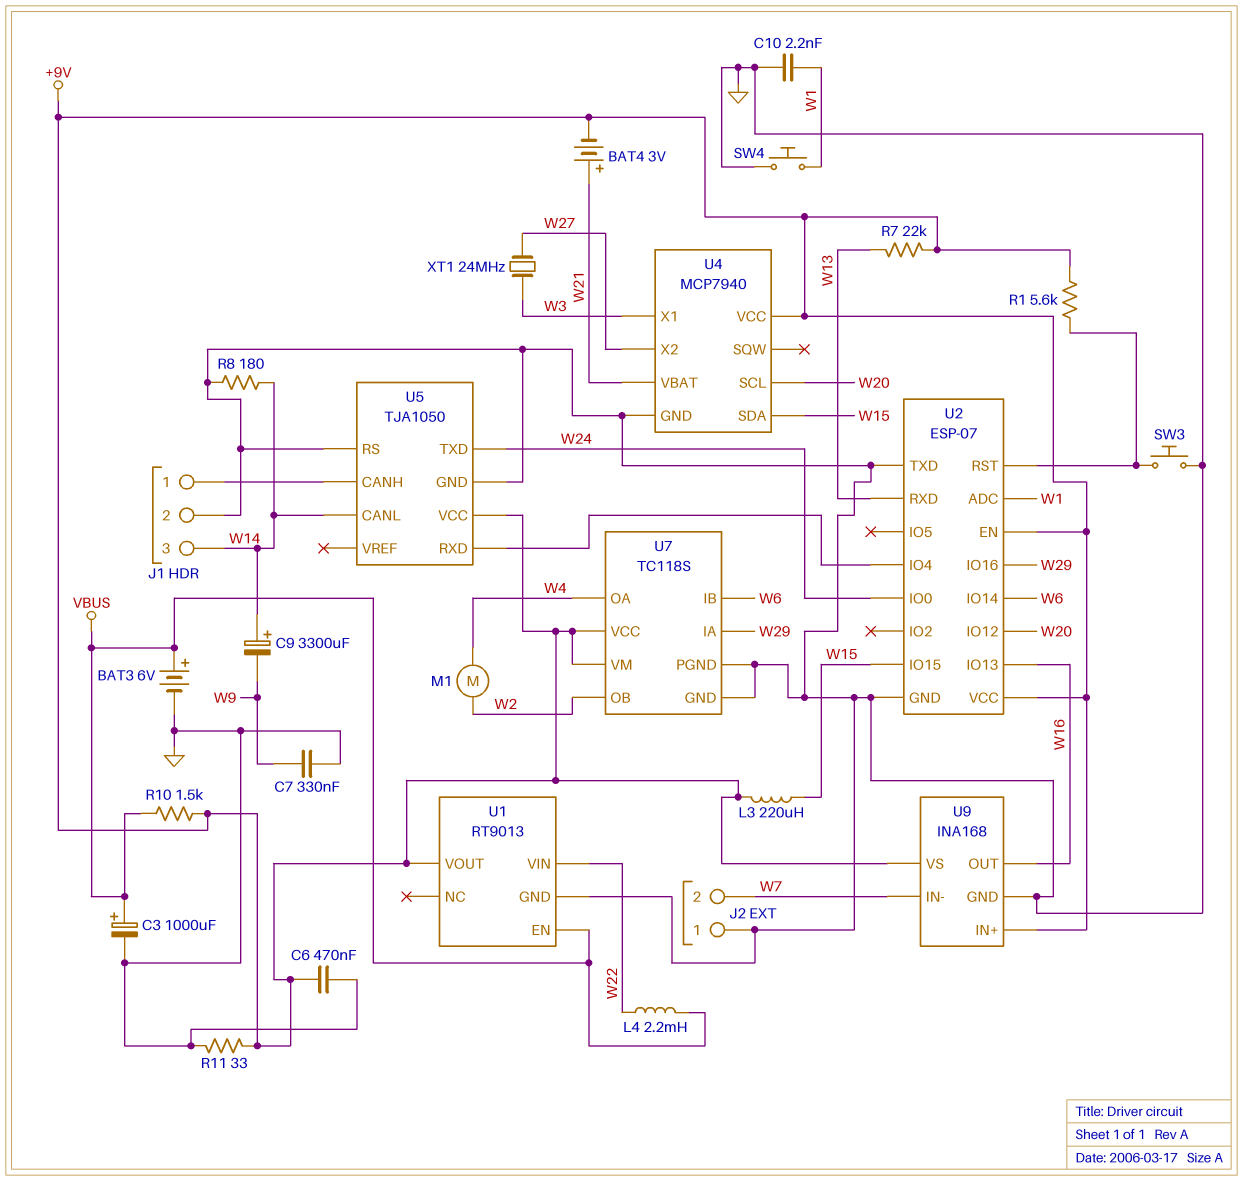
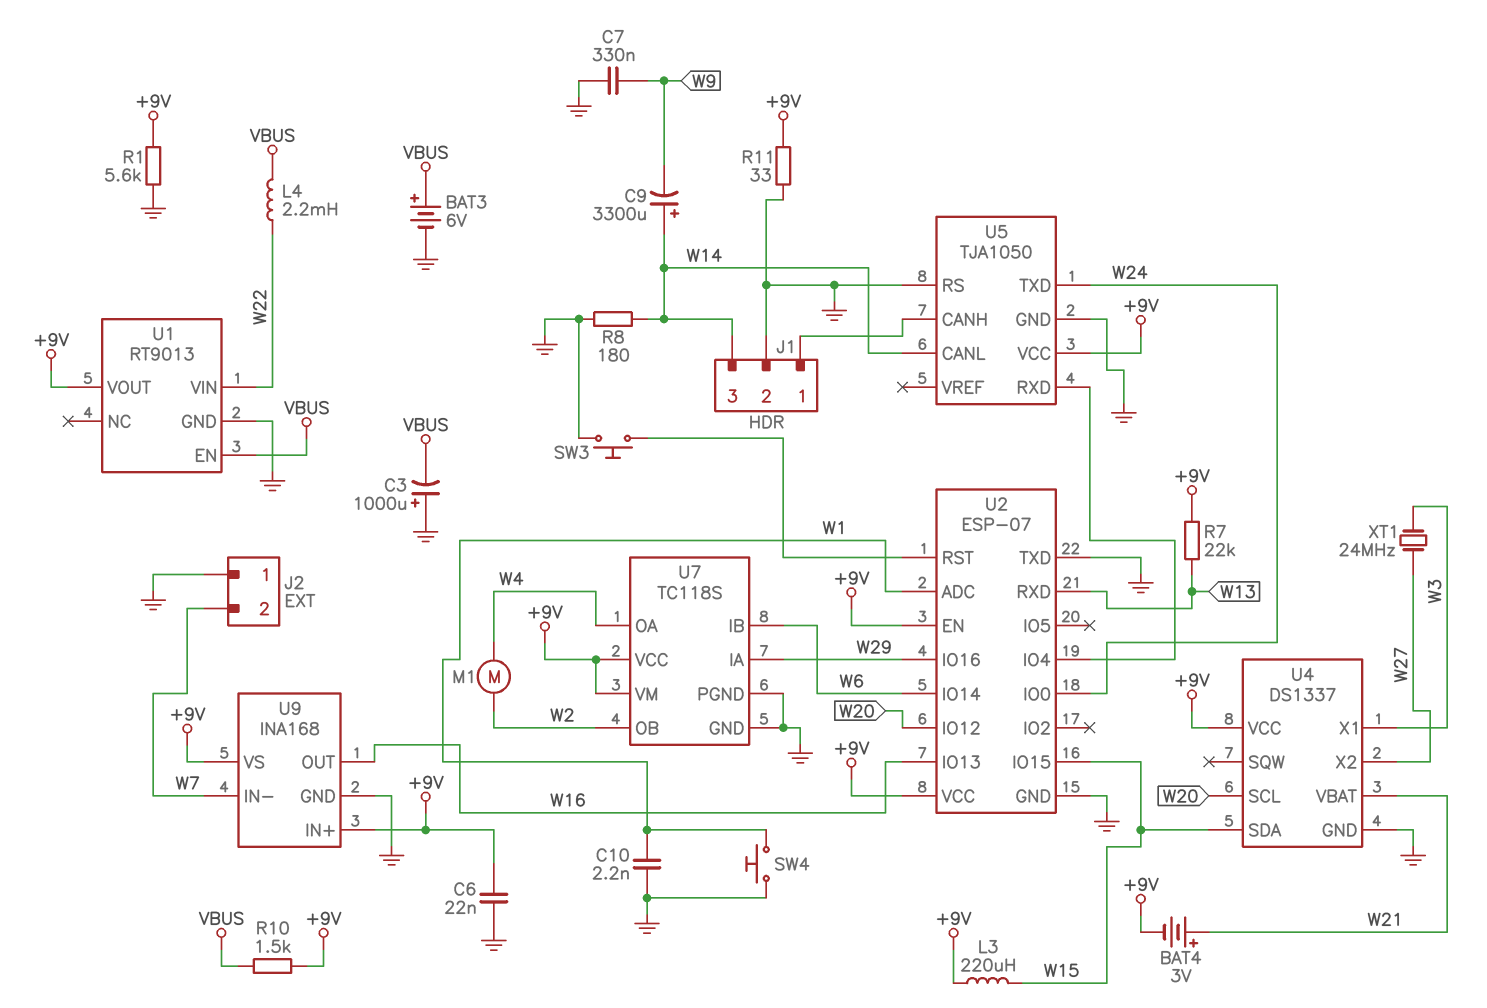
C3: 1000uF (plus VBUS, minus GND) -> 1000uF (plus GND, minus VBUS)
C6: 470nF (+9V, GND) -> 22nF (+9V, GND)
R1: 5.6k (+9V, U2/RST) -> 5.6k (+9V, GND)
U4: MCP7940 -> DS1337

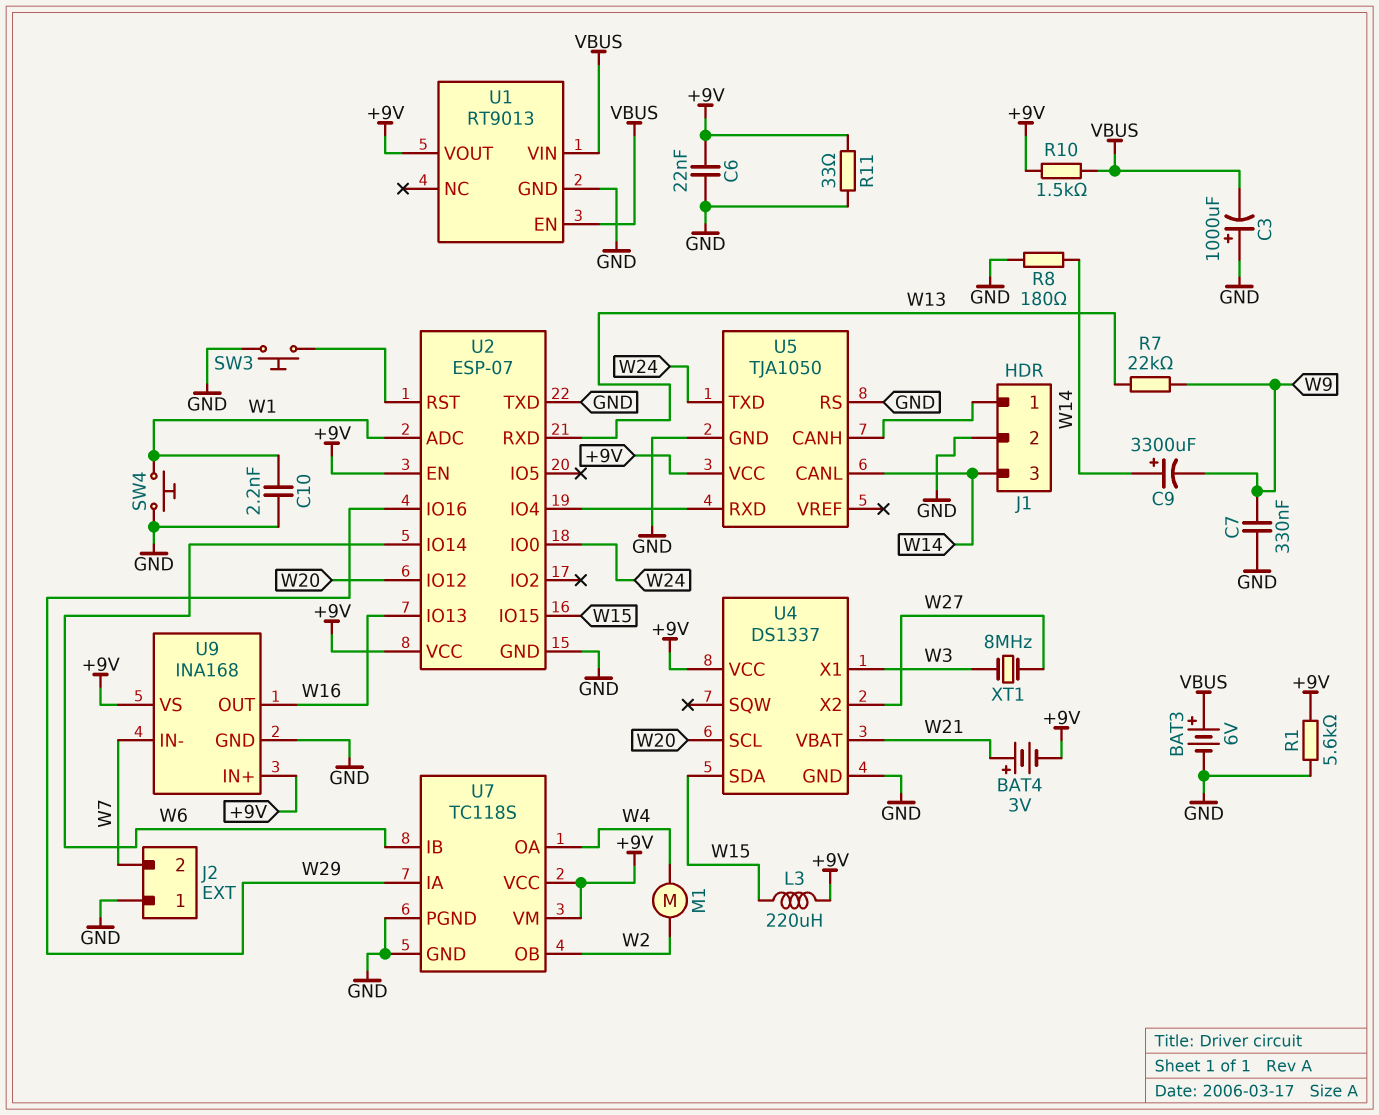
L4: 2.2mH (VBUS, W22) -> none
R7: 22k (+9V, W13) -> 22k (W9, W13)
U1 pin VIN: W22 -> VBUS
XT1: 24MHz (W3, W27) -> 8MHz (W3, W27)

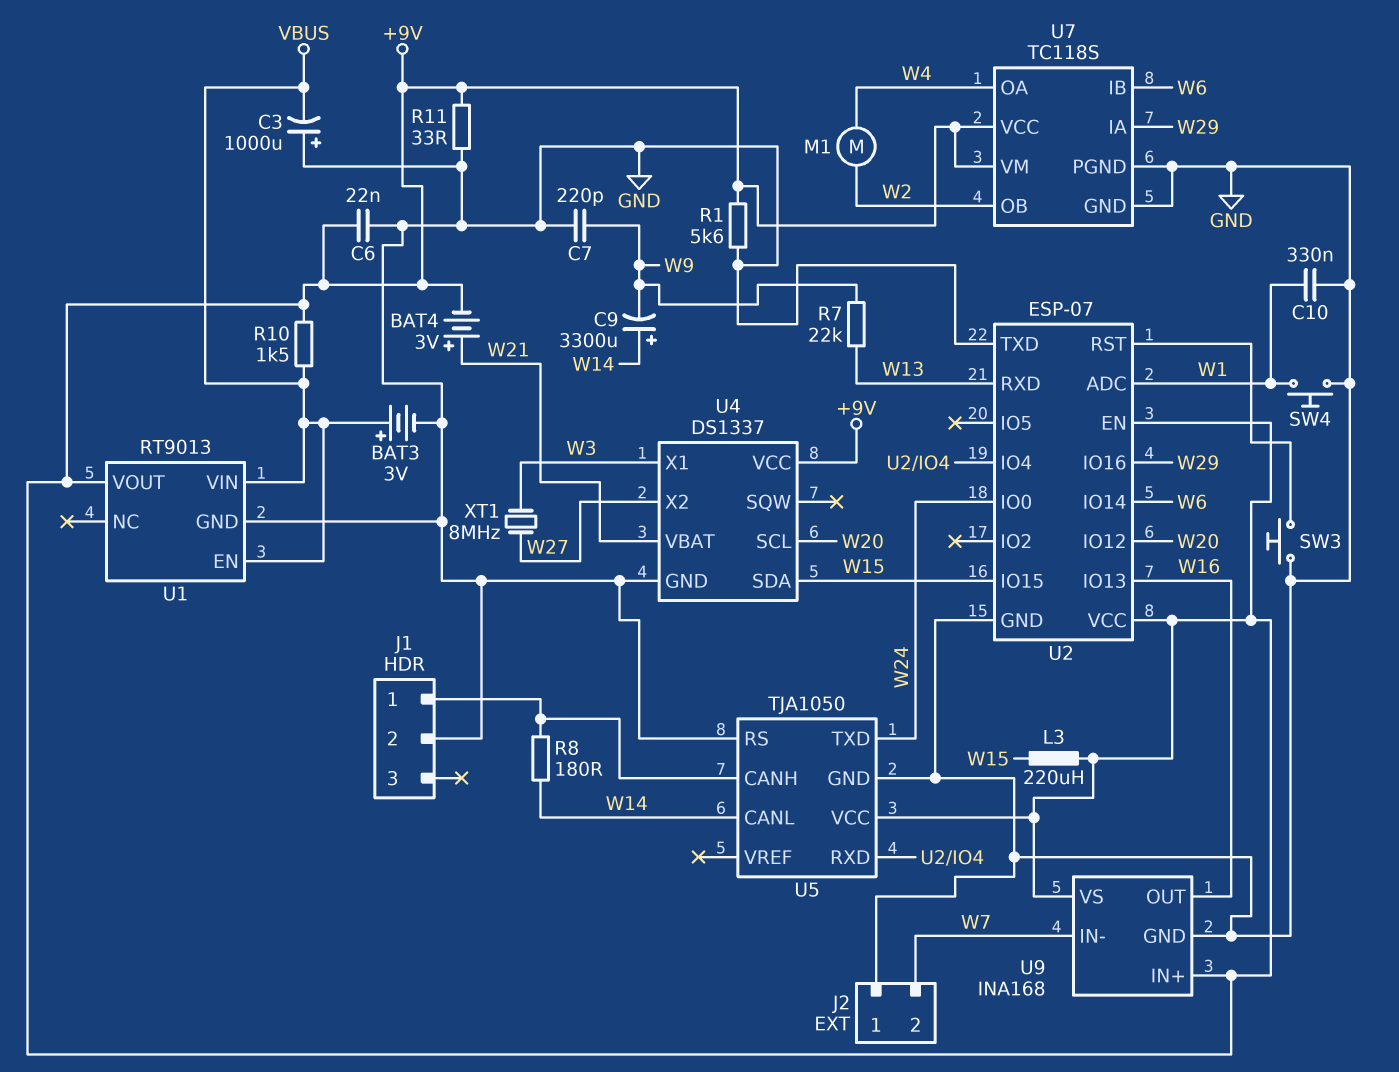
BAT3: 6V (plus VBUS, minus GND) -> 3V (plus VBUS, minus GND)
C7: 330nF (GND, W9) -> 220pF (GND, W9)
C10: 2.2nF (GND, W1) -> 330nF (GND, W1)
J1 pin 3: W14 -> none
R8: 180 (GND, W14) -> 180 (J1/1, W14)

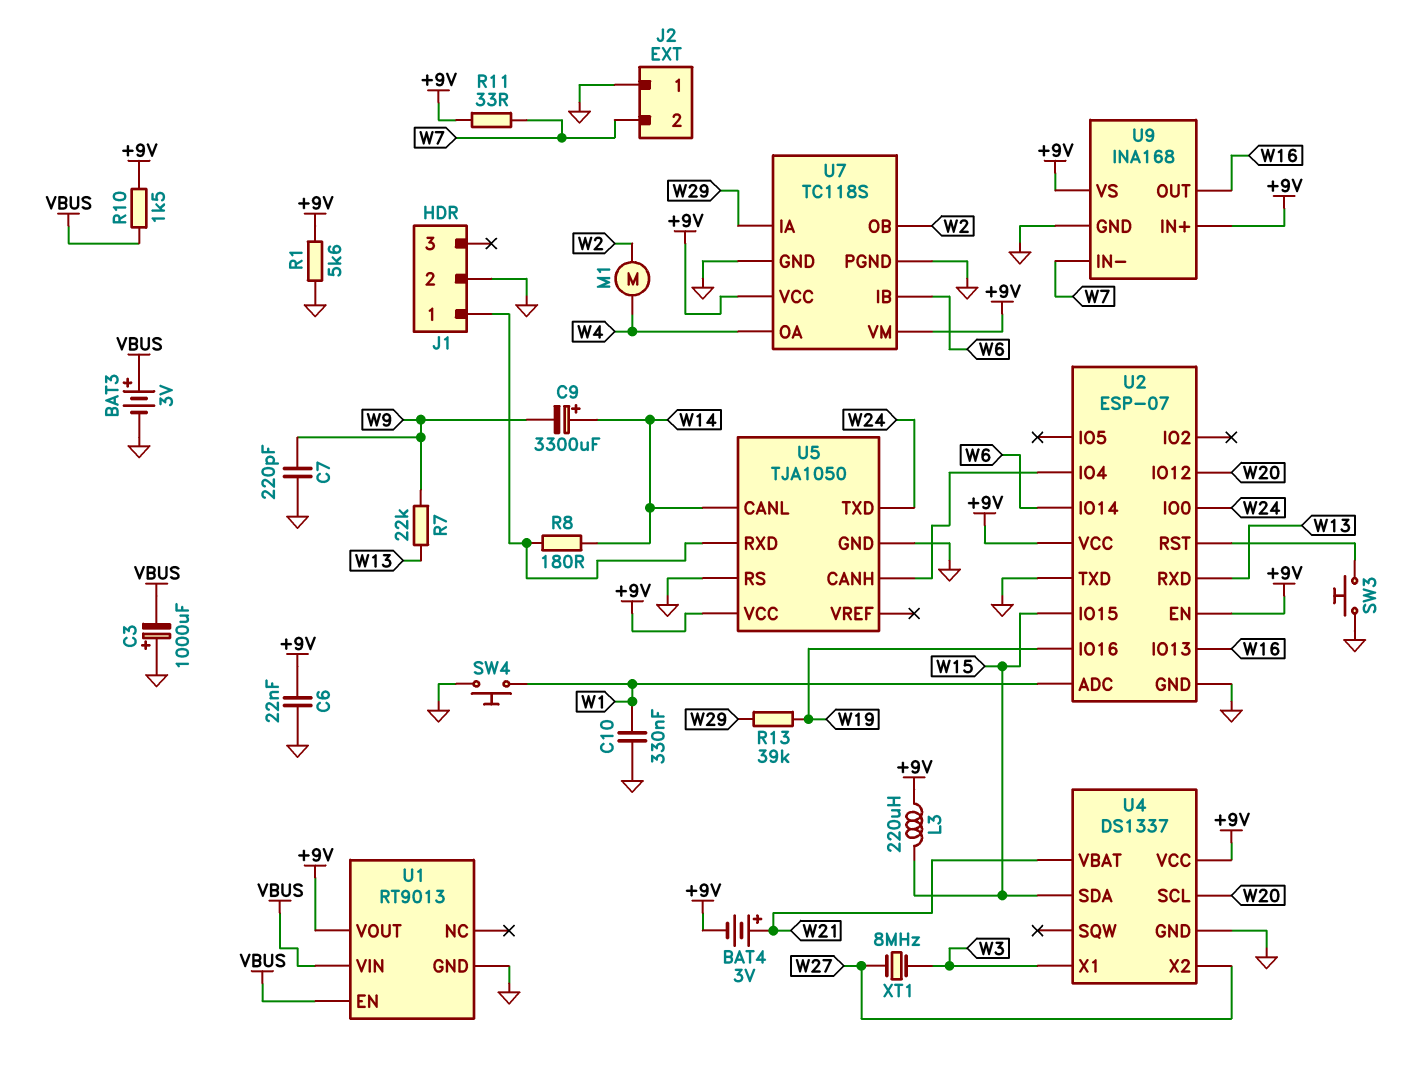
R11: 33 (+9V, GND) -> 33 (+9V, W7)
R13: none -> 39k (W19, W29)
U2 pin IO16: W29 -> W19
U5 pin CANH: J1/1 -> U2/IO4
U5 pin RXD: U2/IO4 -> J1/1

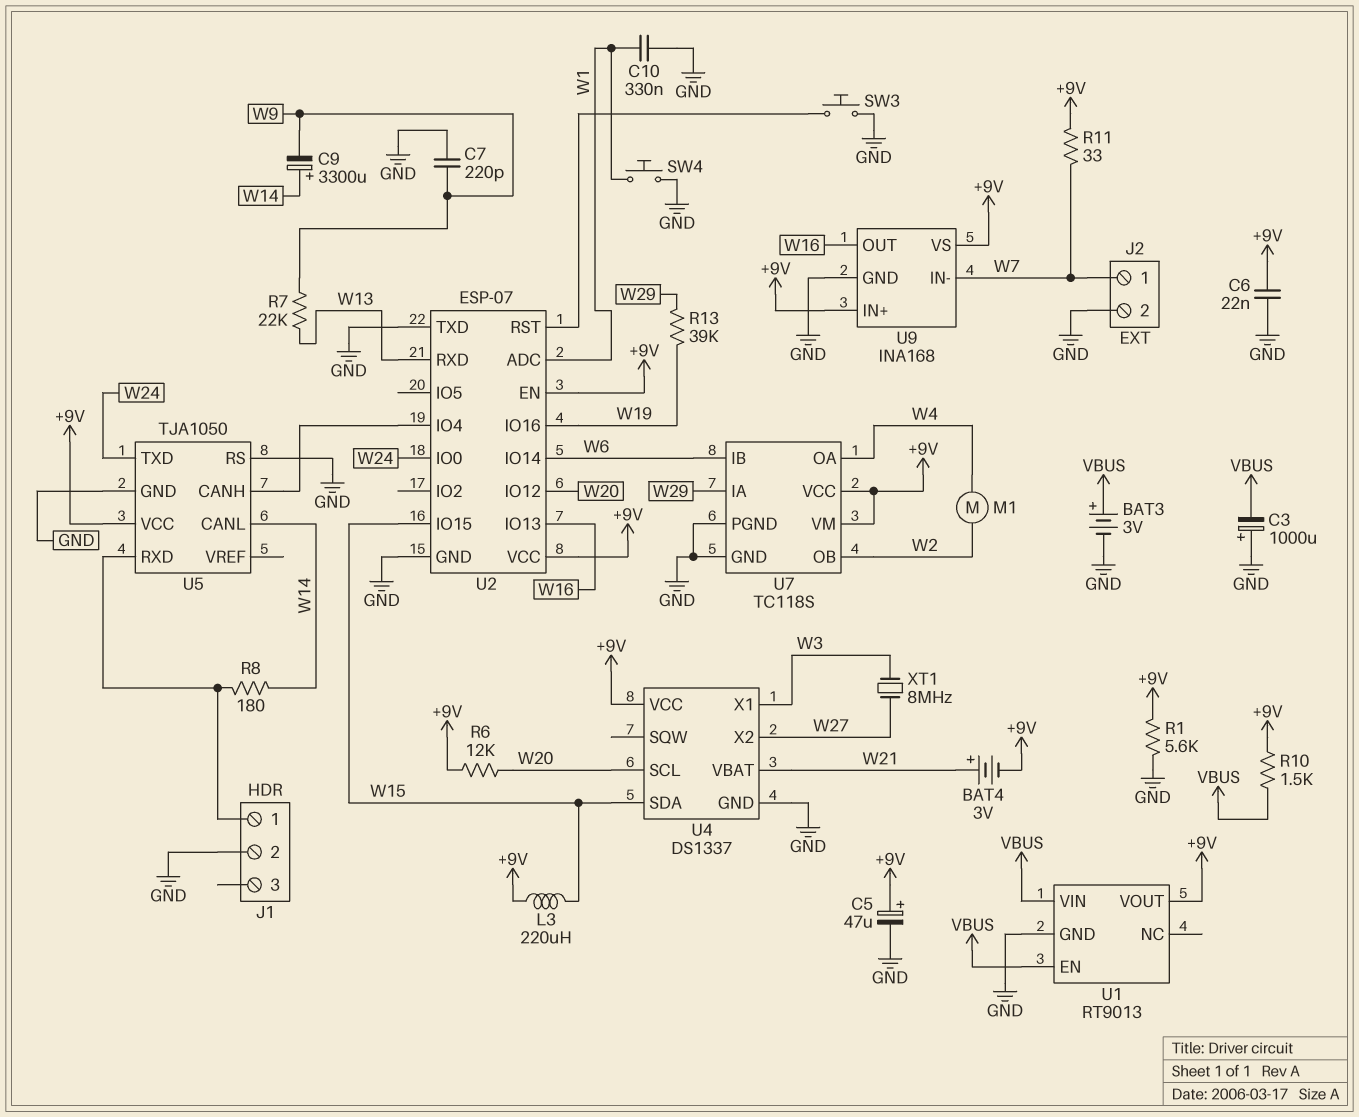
C5: none -> 47uF (plus +9V, minus GND)
J2 pin 1: GND -> W7
J2 pin 2: W7 -> GND
R6: none -> 12k (+9V, W20)

